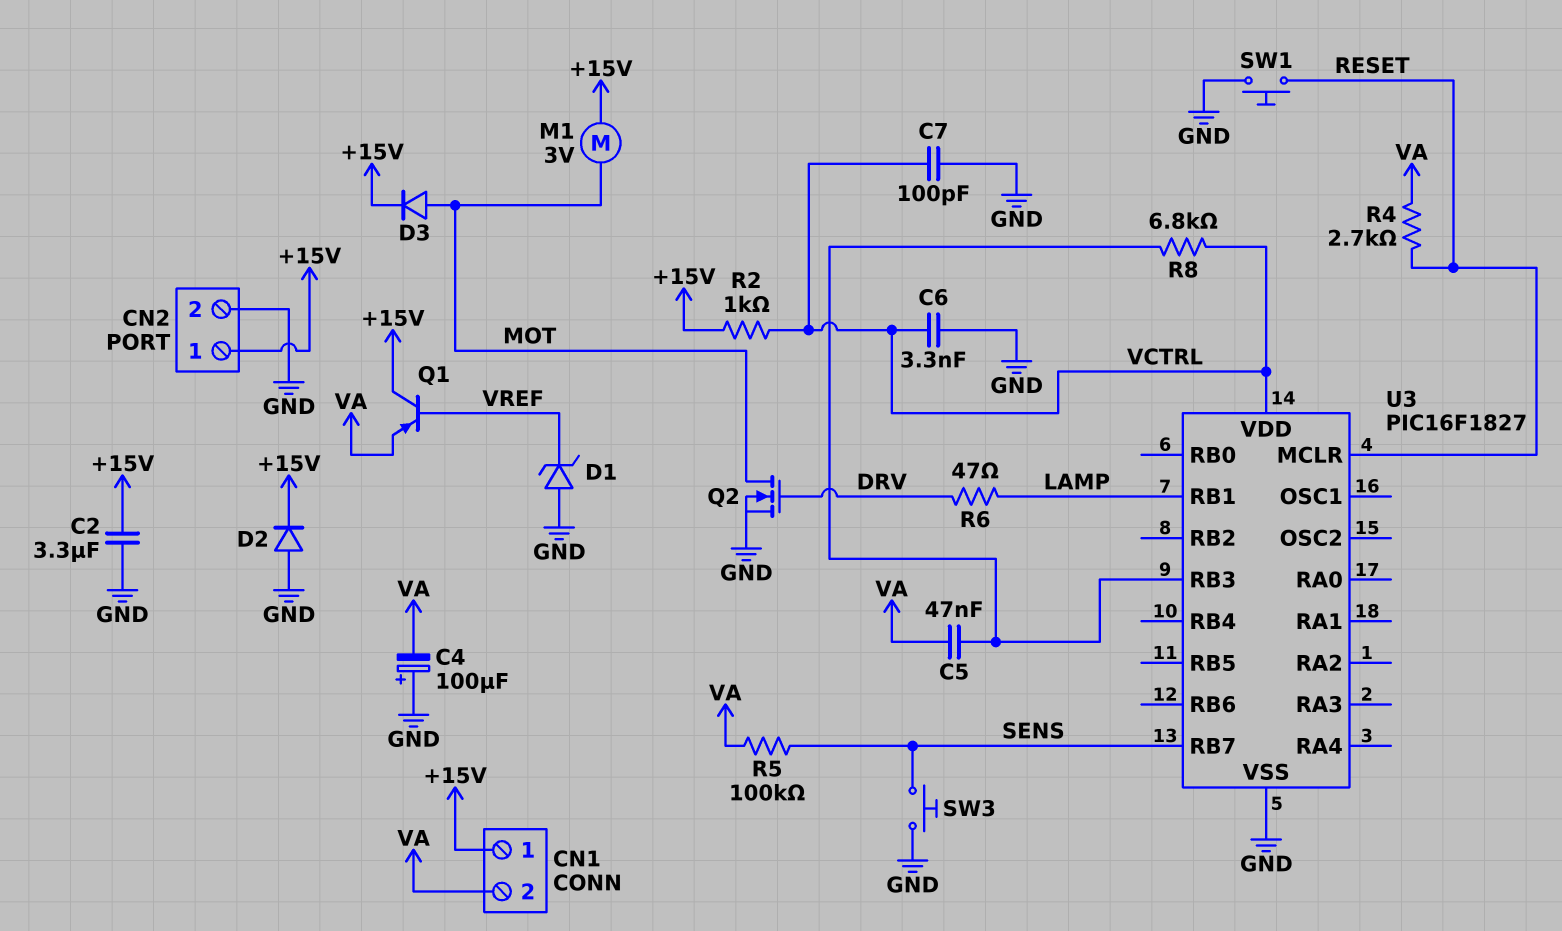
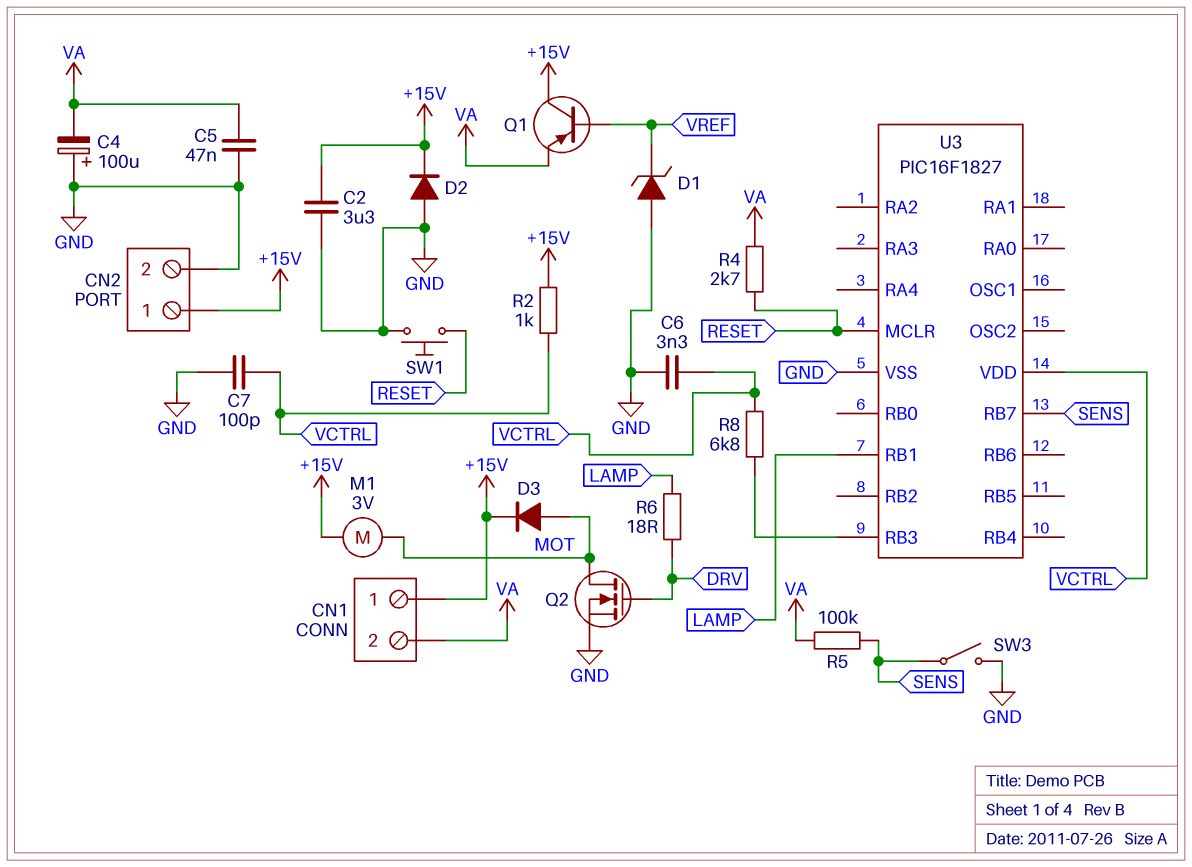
C5: 47nF (U3/RB3, VA) -> 47nF (GND, VA)
R6: 47 (DRV, LAMP) -> 18 (DRV, LAMP)
SW3: button (GND, SENS) -> switch (GND, SENS)

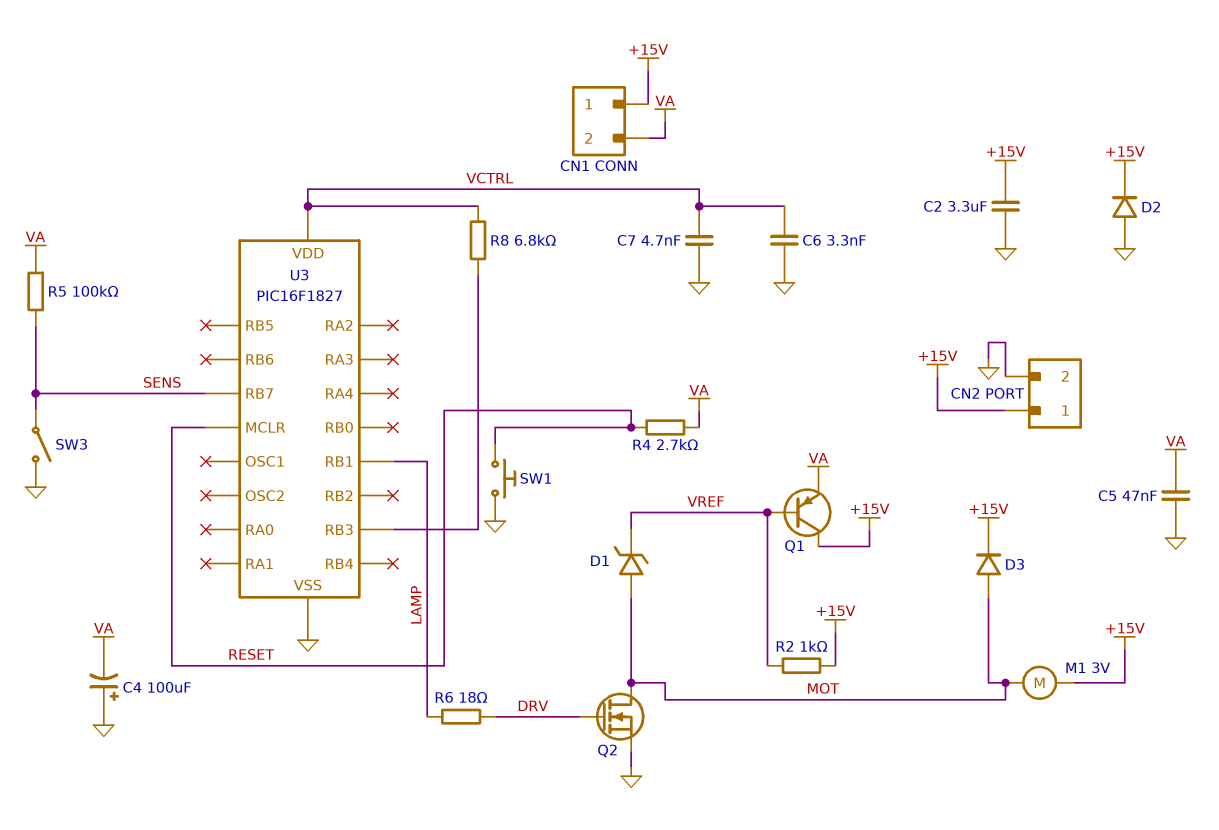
C7: 100pF (GND, VCTRL) -> 4.7nF (GND, VCTRL)
D1: zener (A GND, K VREF) -> zener (A MOT, K VREF)
R2: 1k (+15V, VCTRL) -> 1k (+15V, VREF)

